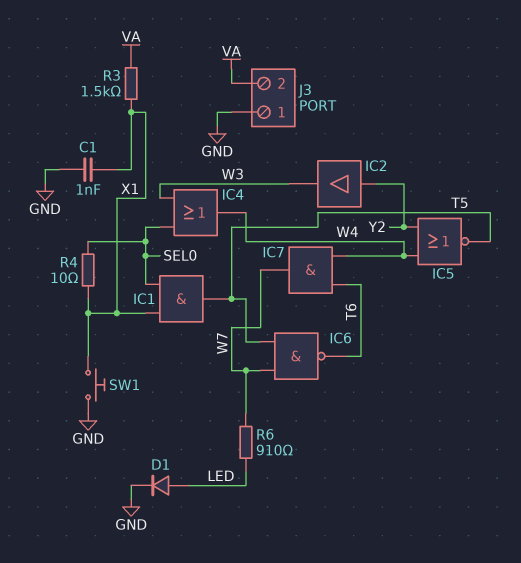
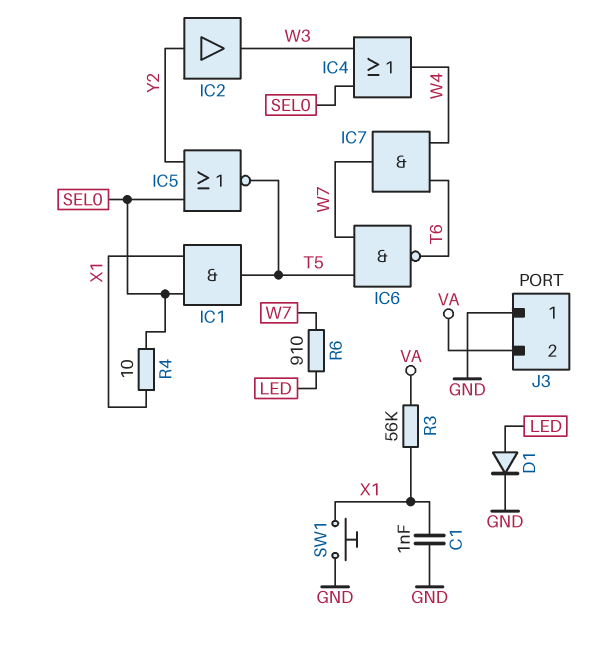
IC5: NOR (in W4, in Y2, out T5) -> NOR (in SEL0, in Y2, out T5)
R3: 1.5k (VA, X1) -> 56k (VA, X1)

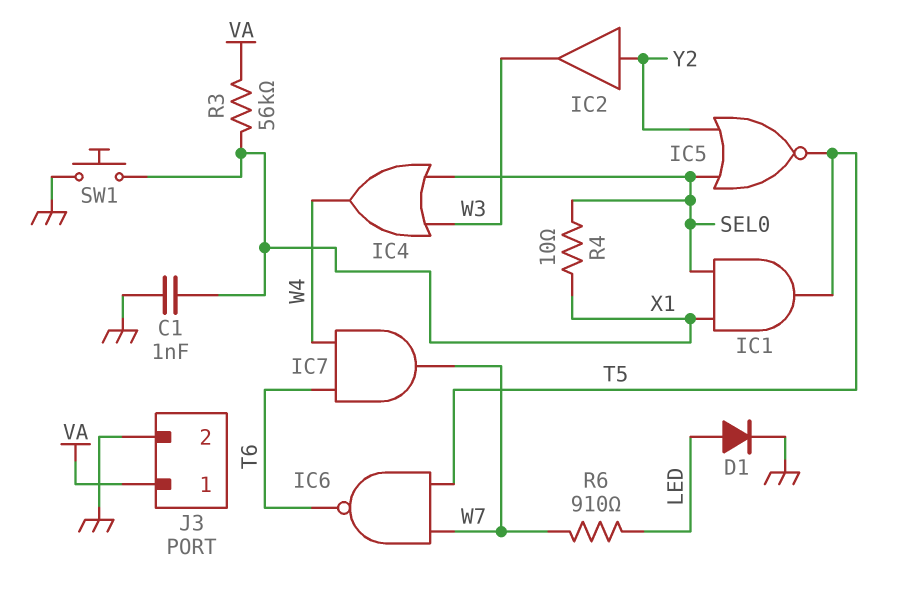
J3 pin 1: GND -> VA
J3 pin 2: VA -> GND

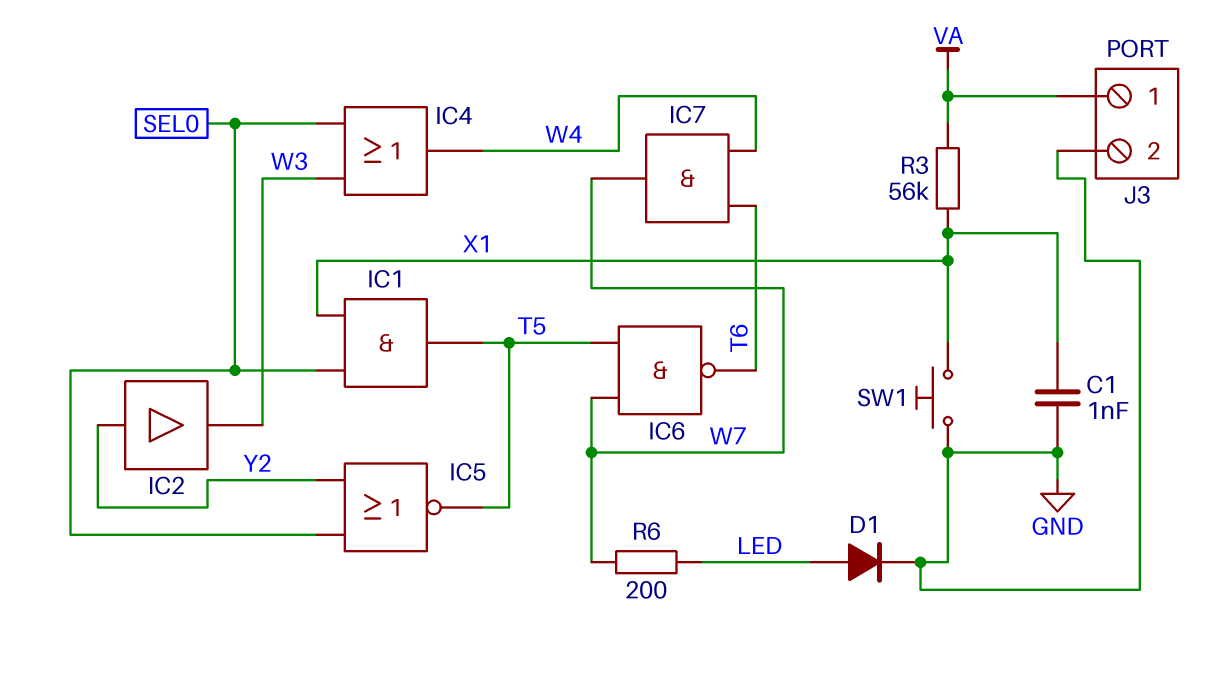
R4: 10 (SEL0, X1) -> none
R6: 910 (LED, W7) -> 200 (LED, W7)

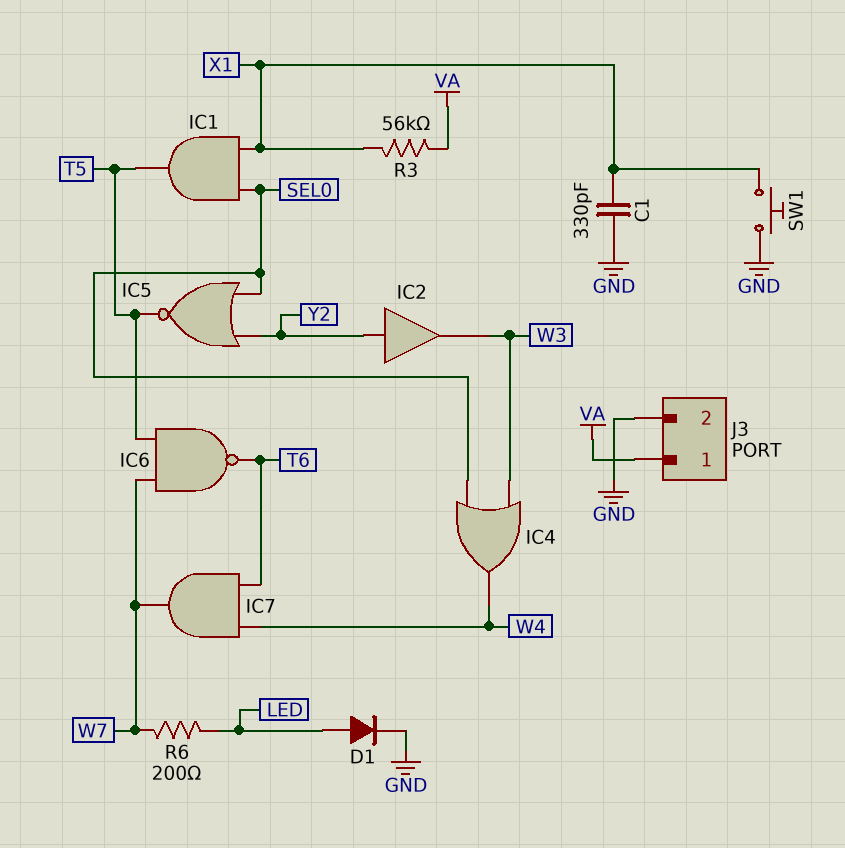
C1: 1nF (GND, X1) -> 330pF (GND, X1)

